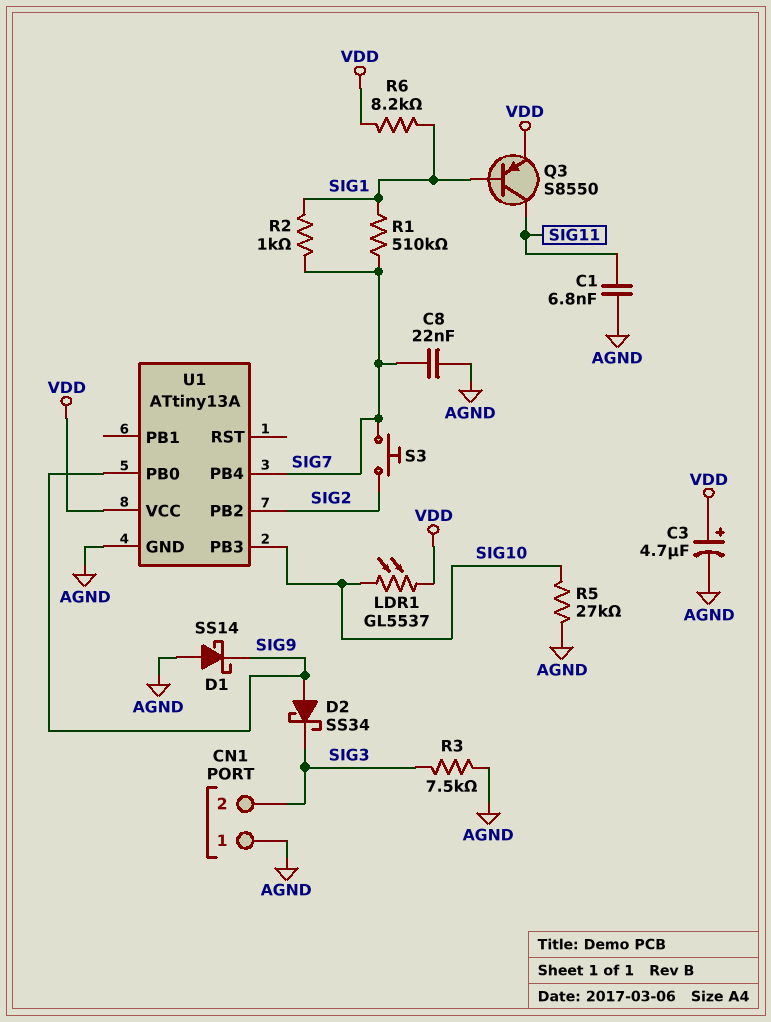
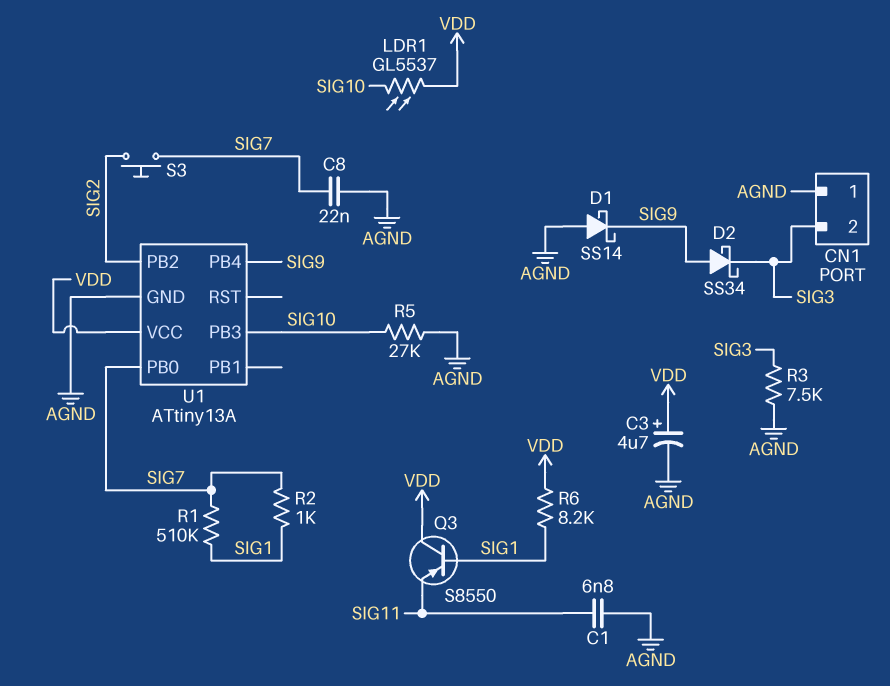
Q3: PNP S8550 (B SIG1, C SIG11, E VDD) -> PNP S8550 (B SIG1, C VDD, E SIG11)
U1 pin PB0: SIG9 -> SIG7
U1 pin PB4: SIG7 -> SIG9

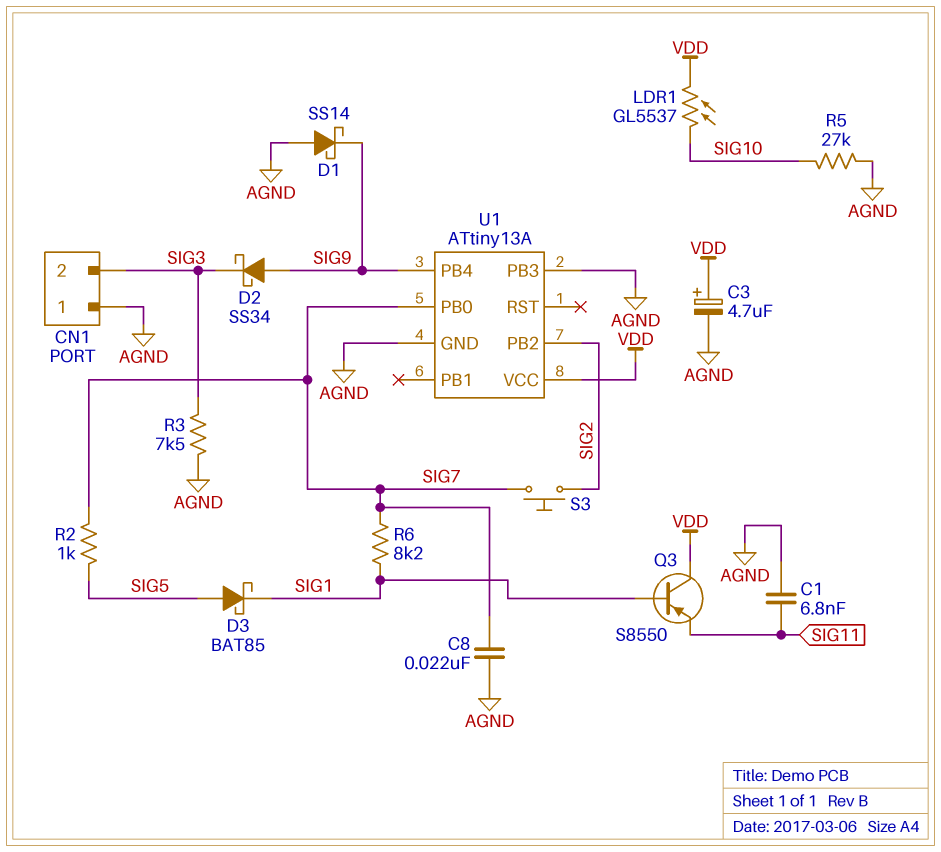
D3: none -> schottky BAT85 (A SIG5, K SIG1)
R1: 510k (SIG1, SIG7) -> none
R2: 1k (SIG1, SIG7) -> 1k (SIG5, SIG7)
R6: 8.2k (SIG1, VDD) -> 8.2k (SIG1, SIG7)
U1 pin PB3: SIG10 -> AGND

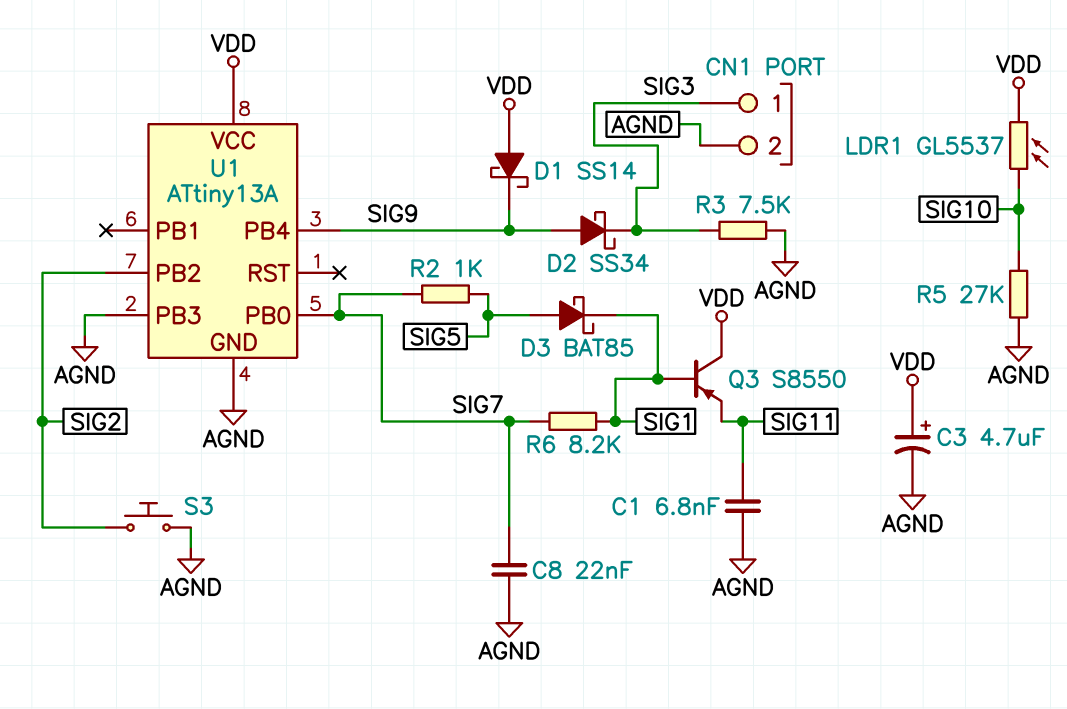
CN1 pin 1: AGND -> SIG3
CN1 pin 2: SIG3 -> AGND
D1: schottky SS14 (A AGND, K SIG9) -> schottky SS14 (A VDD, K SIG9)
S3: button (SIG2, SIG7) -> button (AGND, SIG2)

